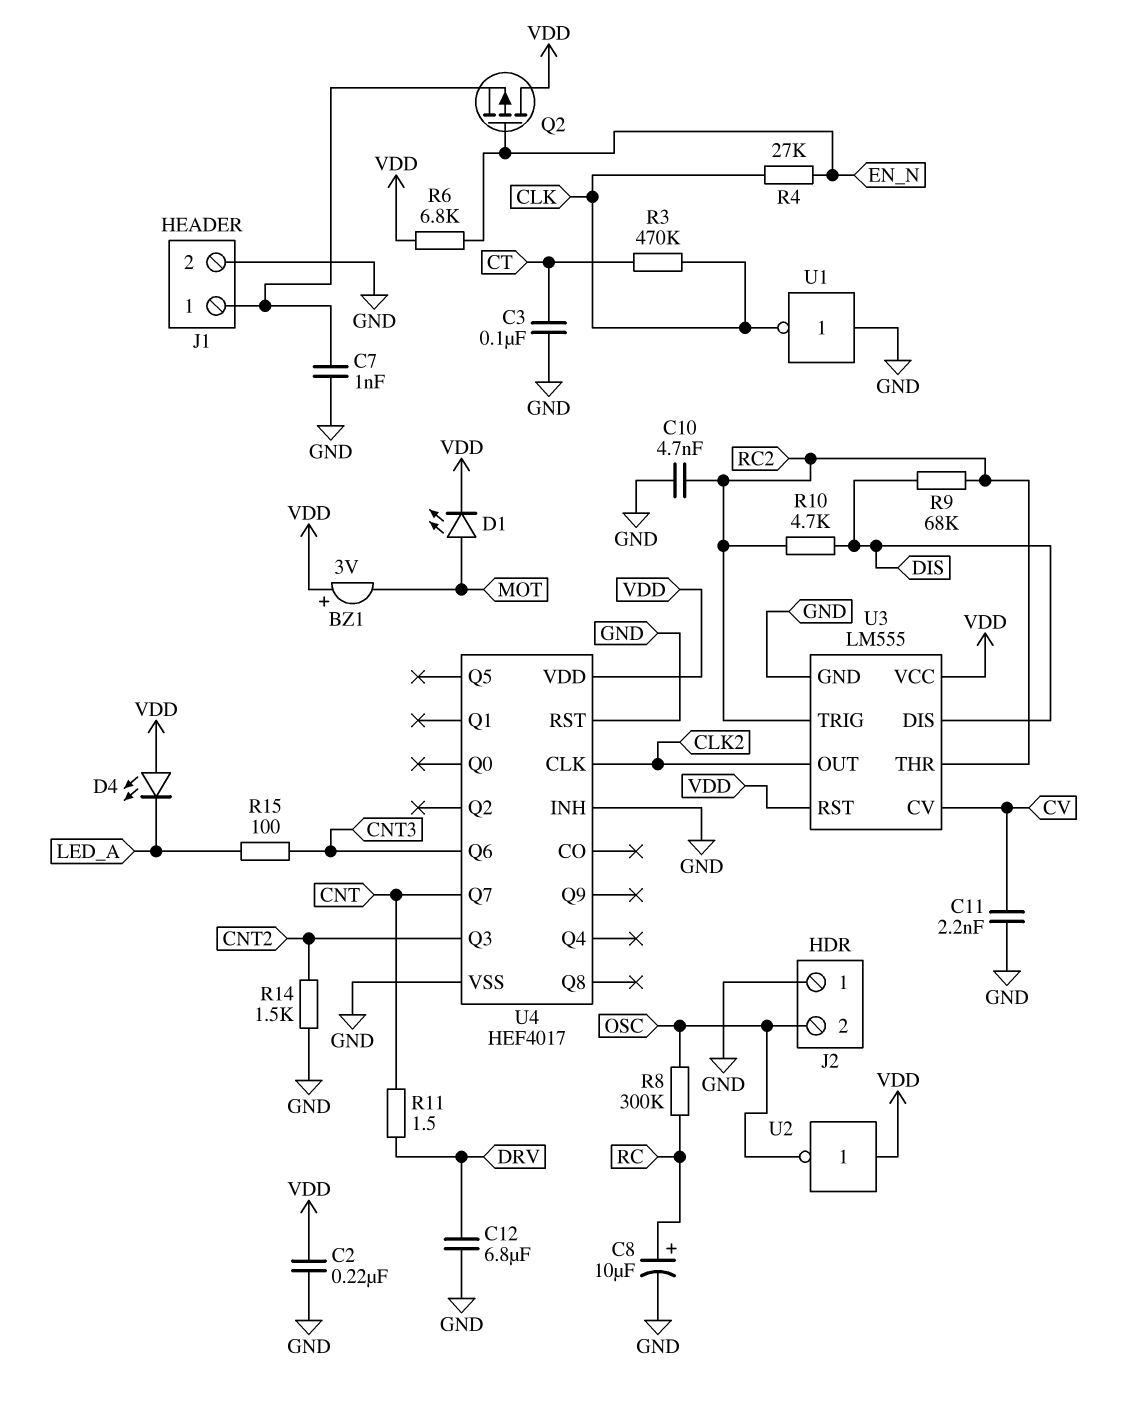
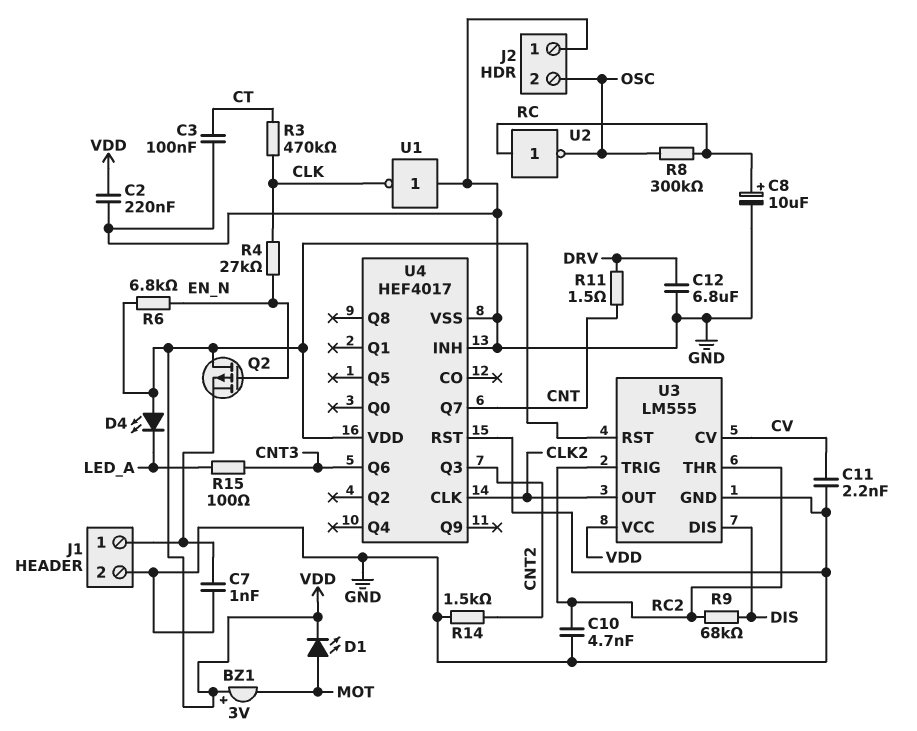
R10: 4.7k (DIS, RC2) -> none
U2: NOT (in VDD, out OSC) -> NOT (in RC, out OSC)

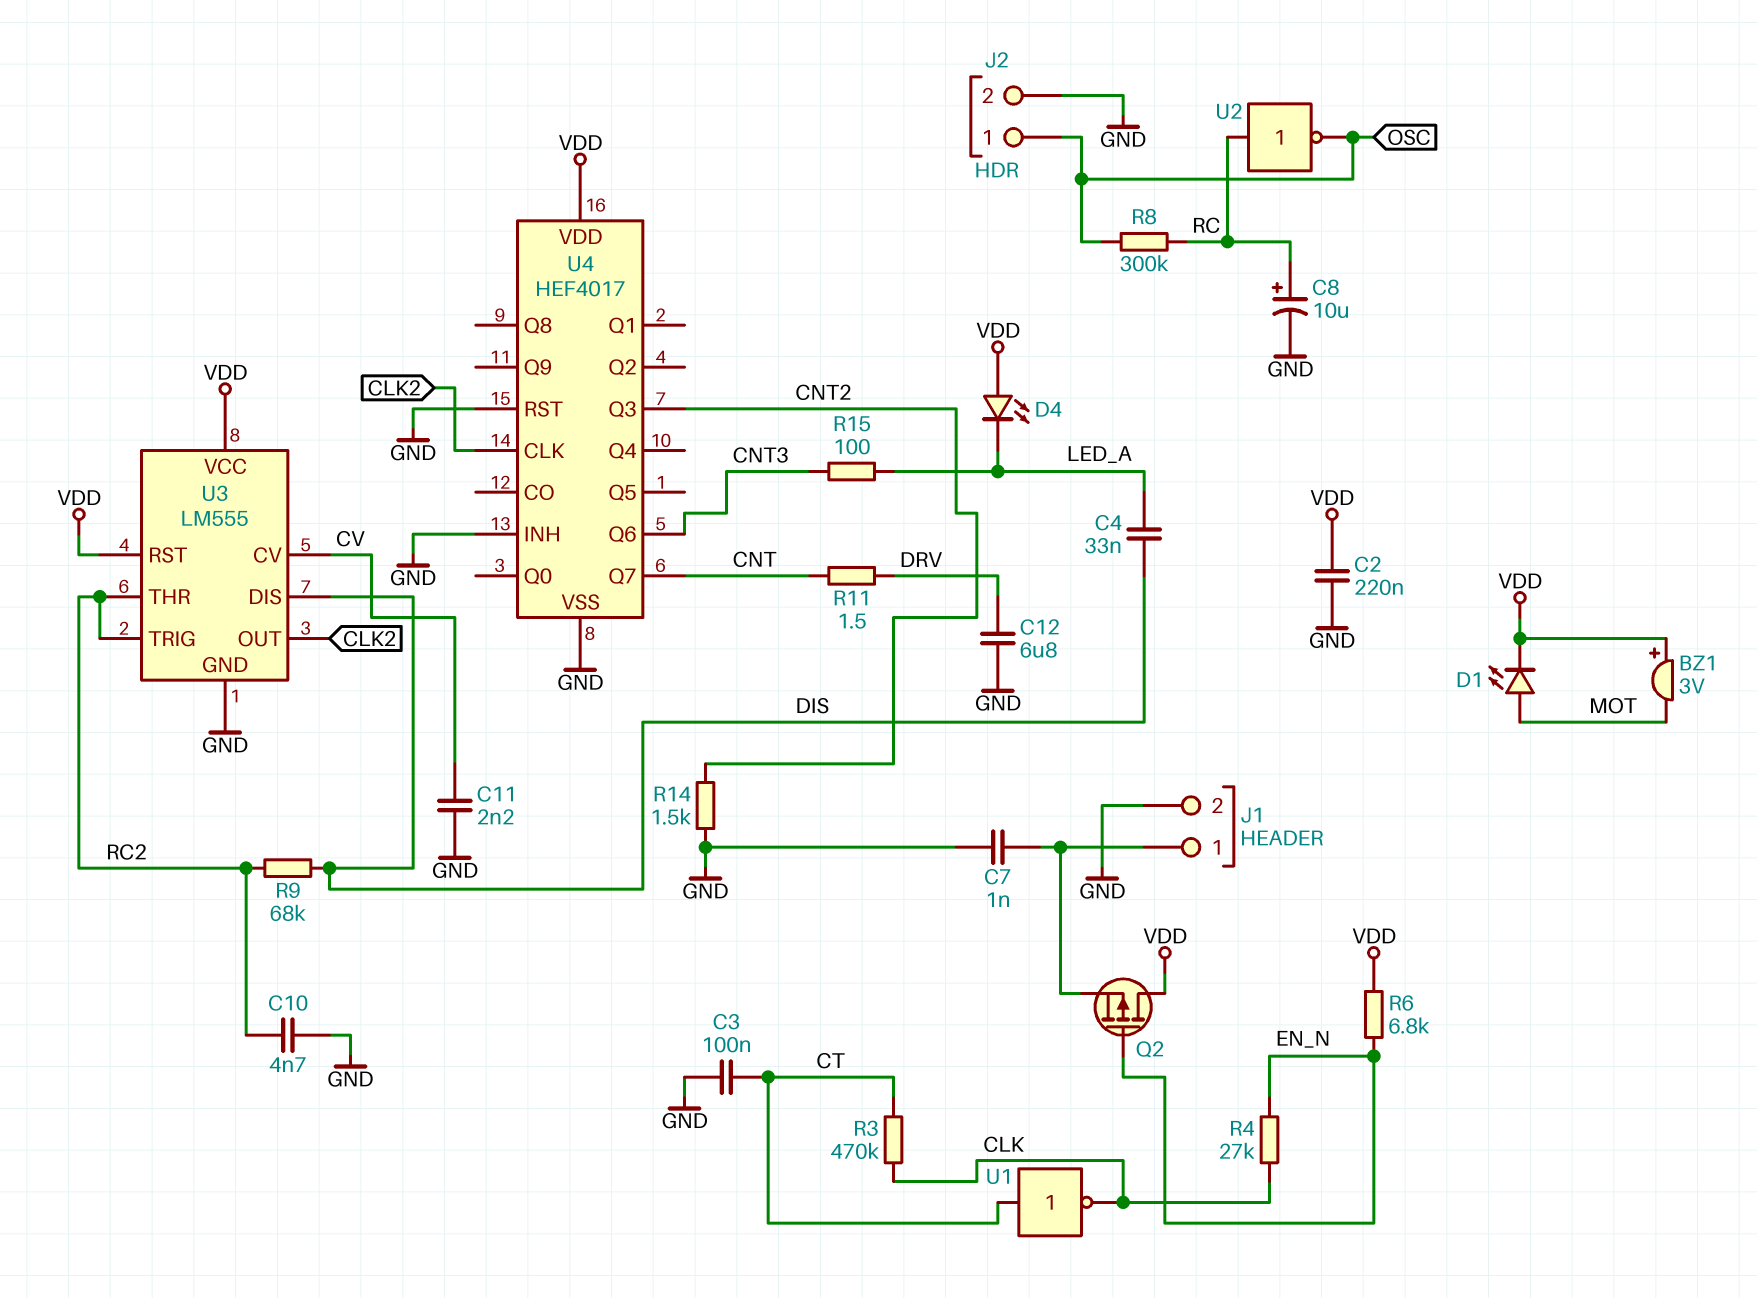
C4: none -> 33nF (DIS, LED_A)
J2 pin 1: GND -> OSC
J2 pin 2: OSC -> GND
U1: NOT (in GND, out CLK) -> NOT (in CT, out CLK)

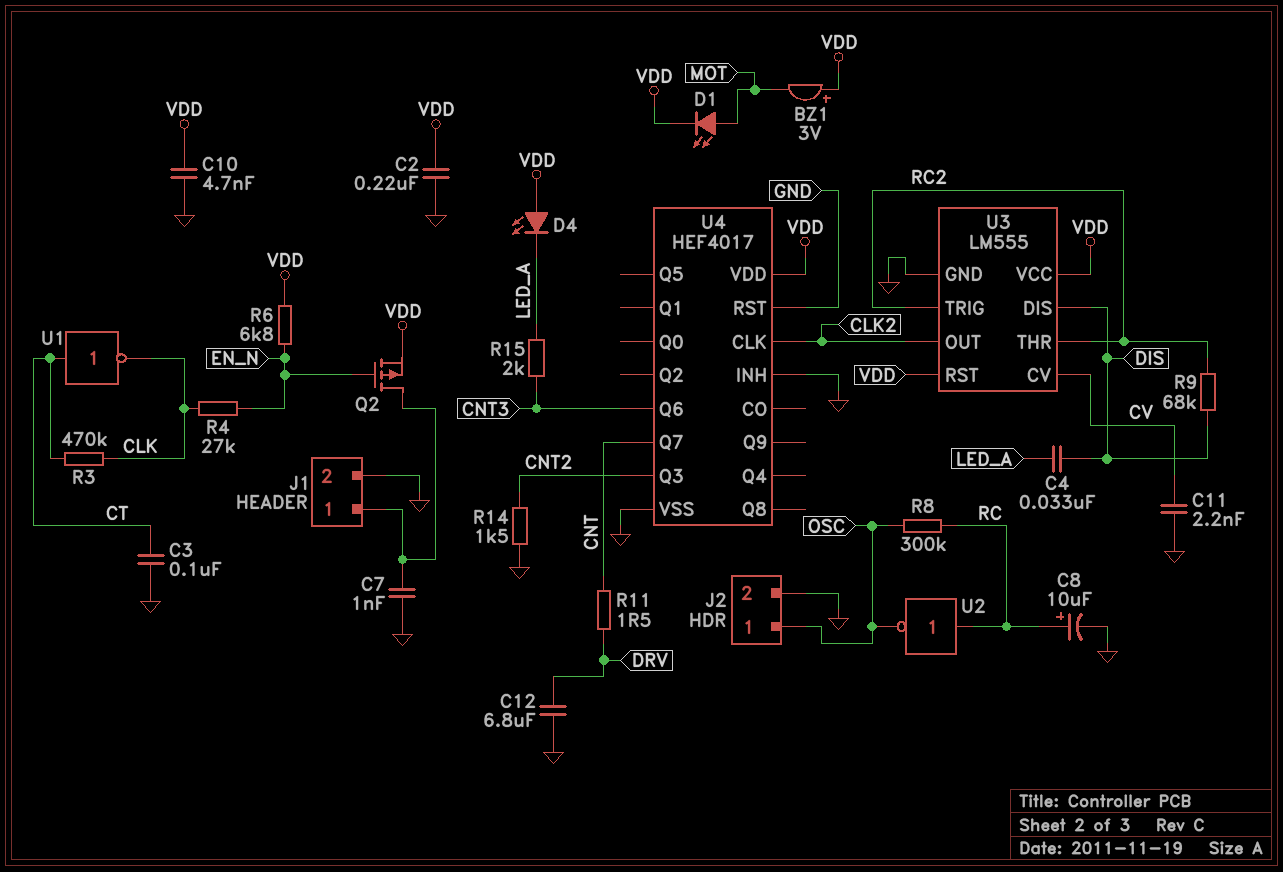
C10: 4.7nF (GND, RC2) -> 4.7nF (GND, VDD)
Q2: PMOS (G EN_N, D VDD, S J1/1) -> PMOS (G EN_N, D J1/1, S VDD)
R15: 100 (CNT3, LED_A) -> 2k (CNT3, LED_A)

